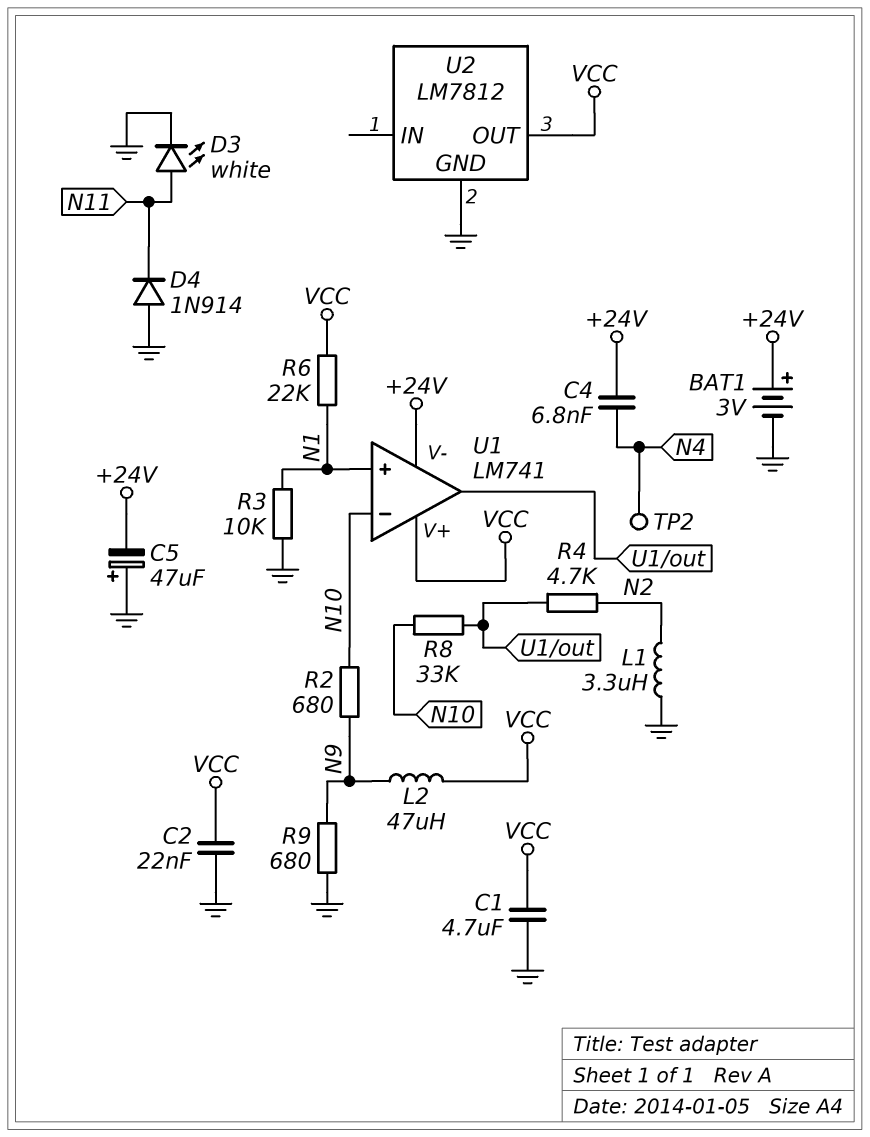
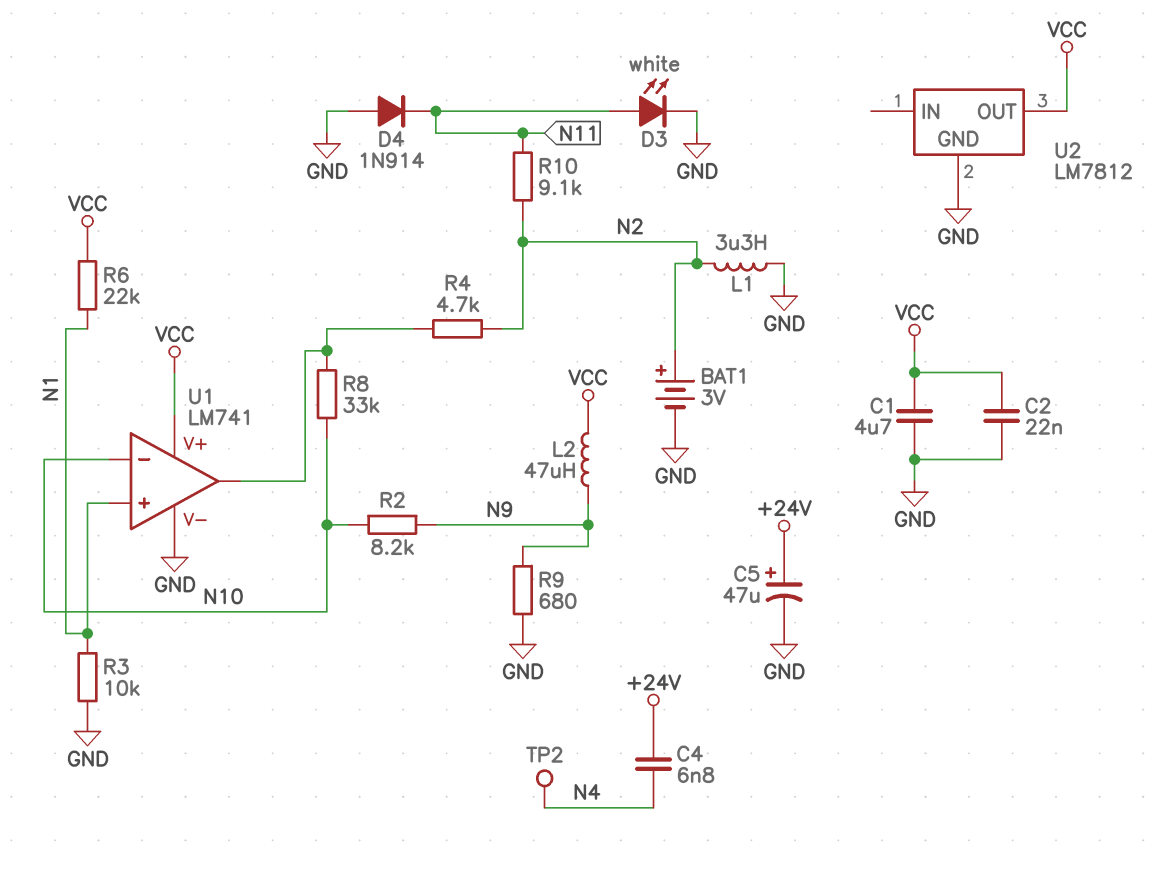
BAT1: 3V (plus +24V, minus GND) -> 3V (plus N2, minus GND)
C5: 47uF (plus GND, minus +24V) -> 47uF (plus +24V, minus GND)
R2: 680 (N9, N10) -> 8.2k (N9, N10)
R10: none -> 9.1k (N2, N11)
U1 pin V-: +24V -> GND

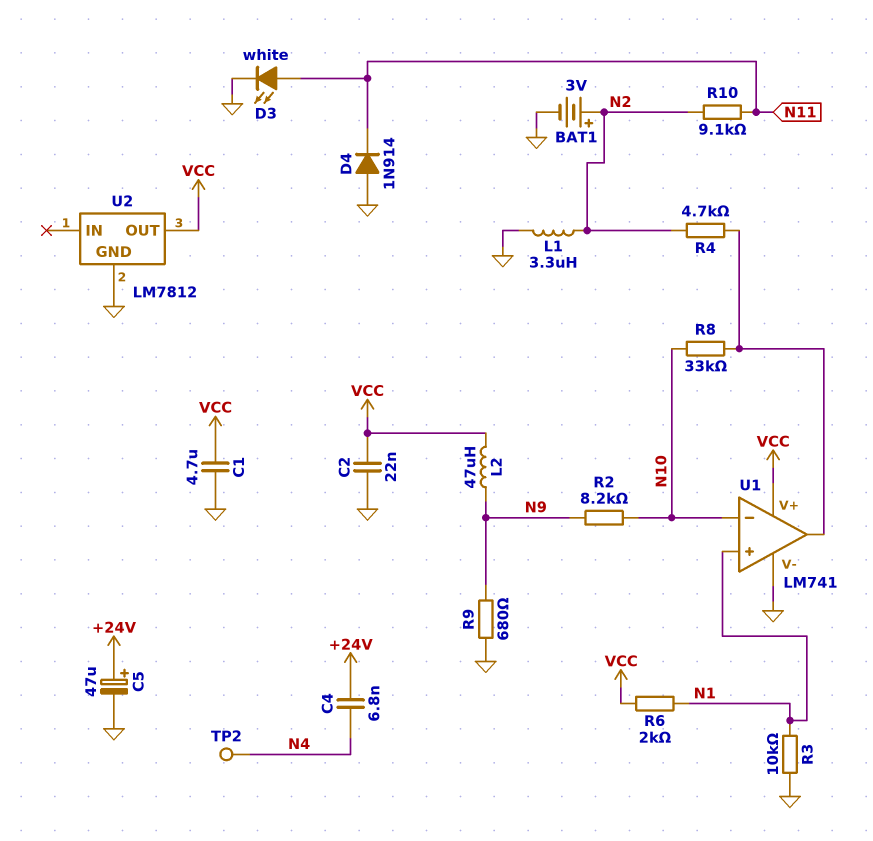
R6: 22k (N1, VCC) -> 2k (N1, VCC)

